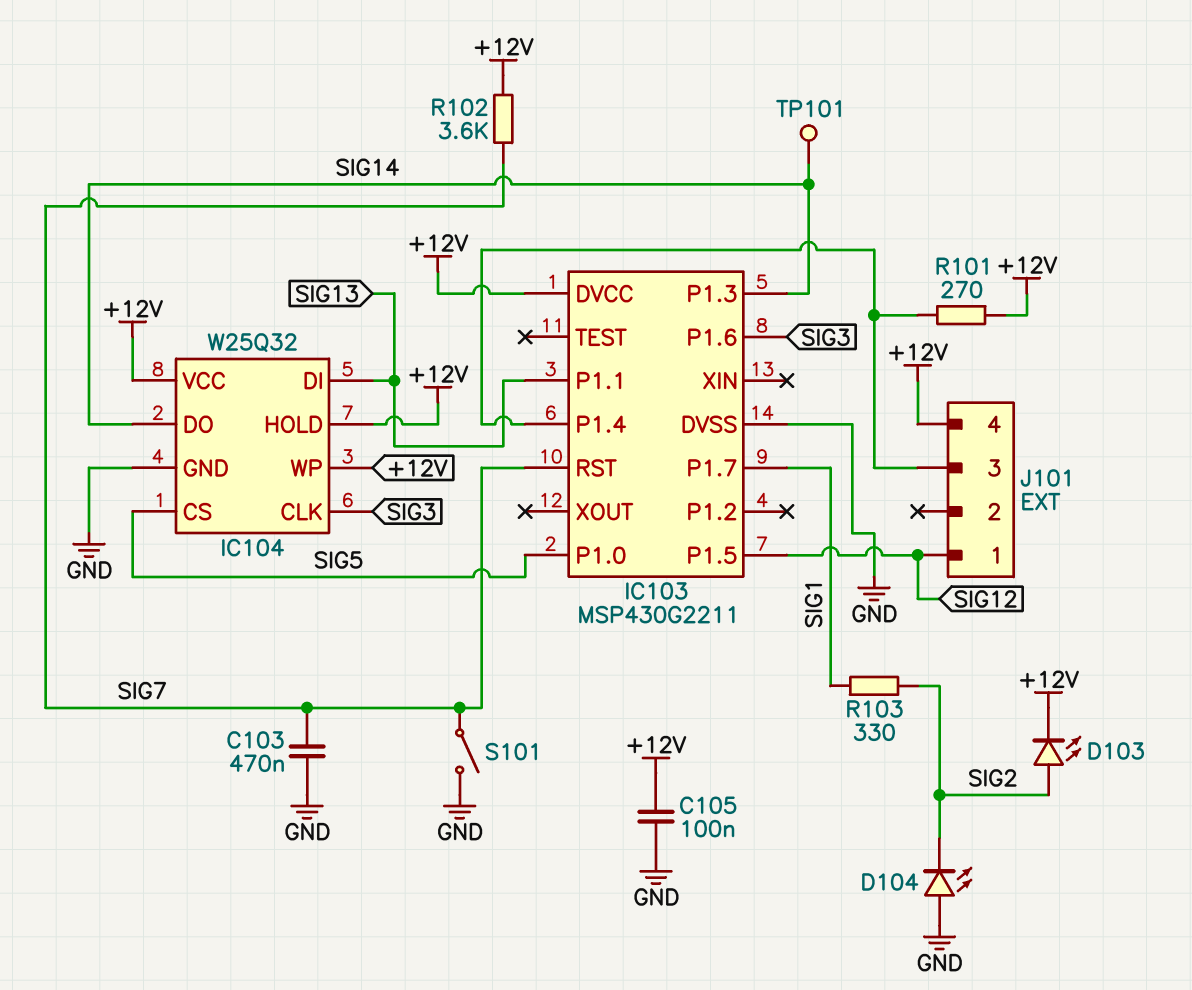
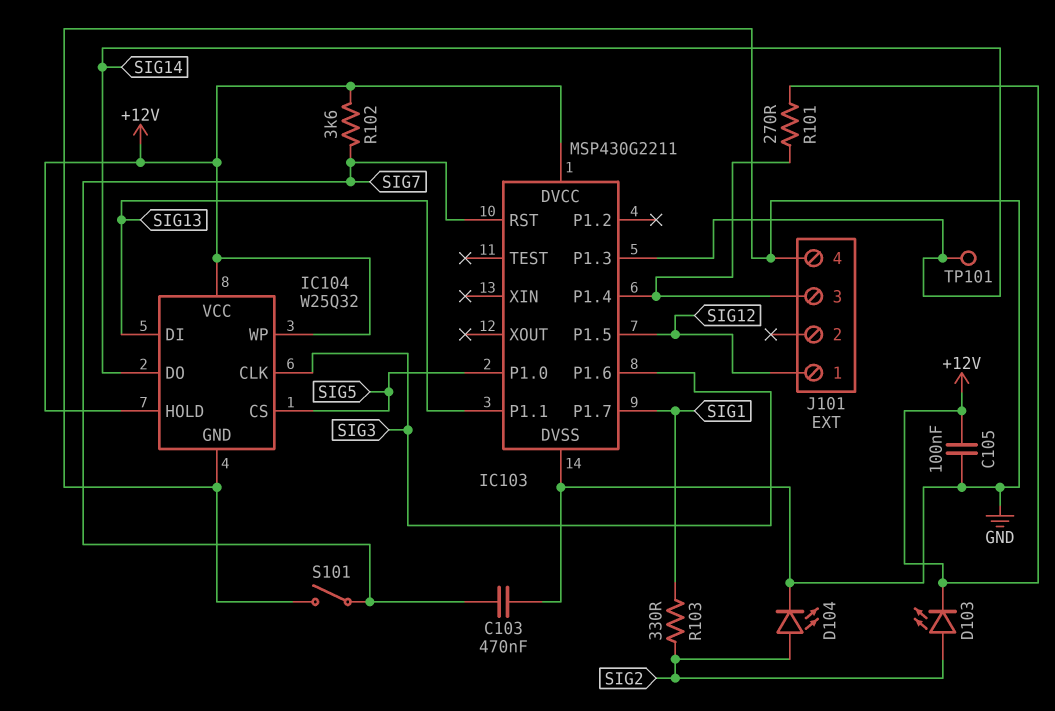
D104: LED (A GND, K SIG2) -> LED (A SIG2, K GND)
J101 pin 4: +12V -> GND

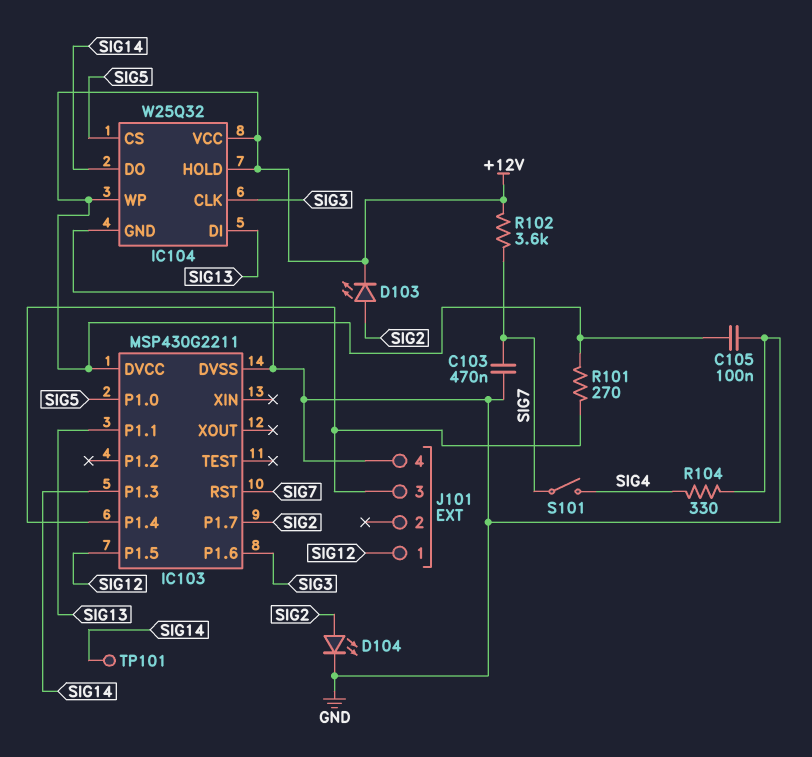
IC103 pin P1.7: SIG1 -> SIG2
R103: 330 (SIG1, SIG2) -> none
R104: none -> 330 (GND, SIG4)
S101: switch (GND, SIG7) -> switch (SIG4, SIG7)

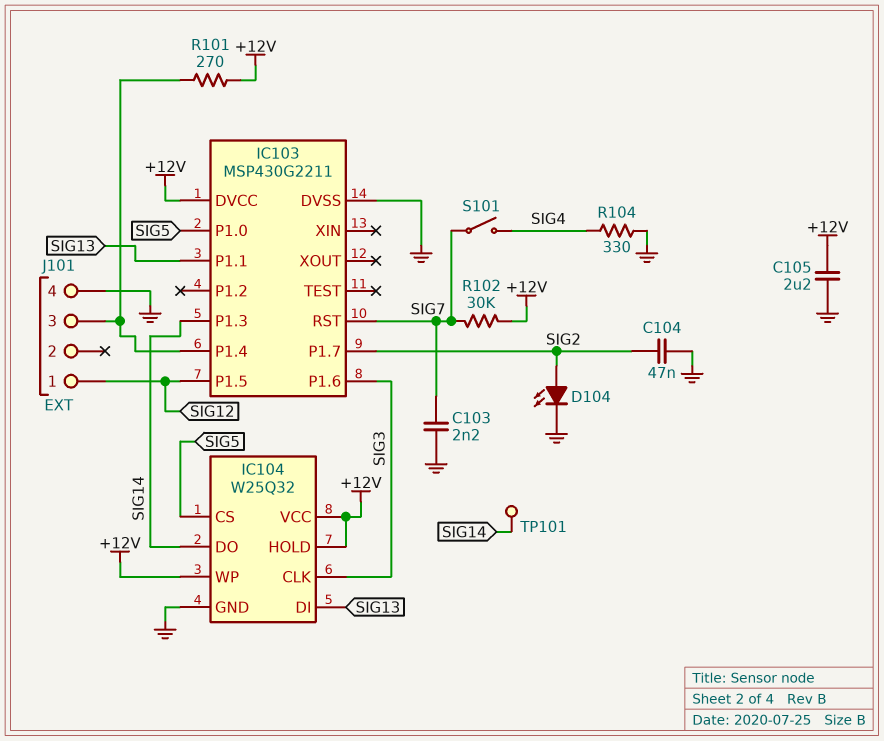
C103: 470nF (GND, SIG7) -> 2.2nF (GND, SIG7)
C104: none -> 47nF (GND, SIG2)
C105: 100nF (+12V, GND) -> 2.2uF (+12V, GND)
D103: LED (A SIG2, K +12V) -> none
R102: 3.6k (+12V, SIG7) -> 30k (+12V, SIG7)

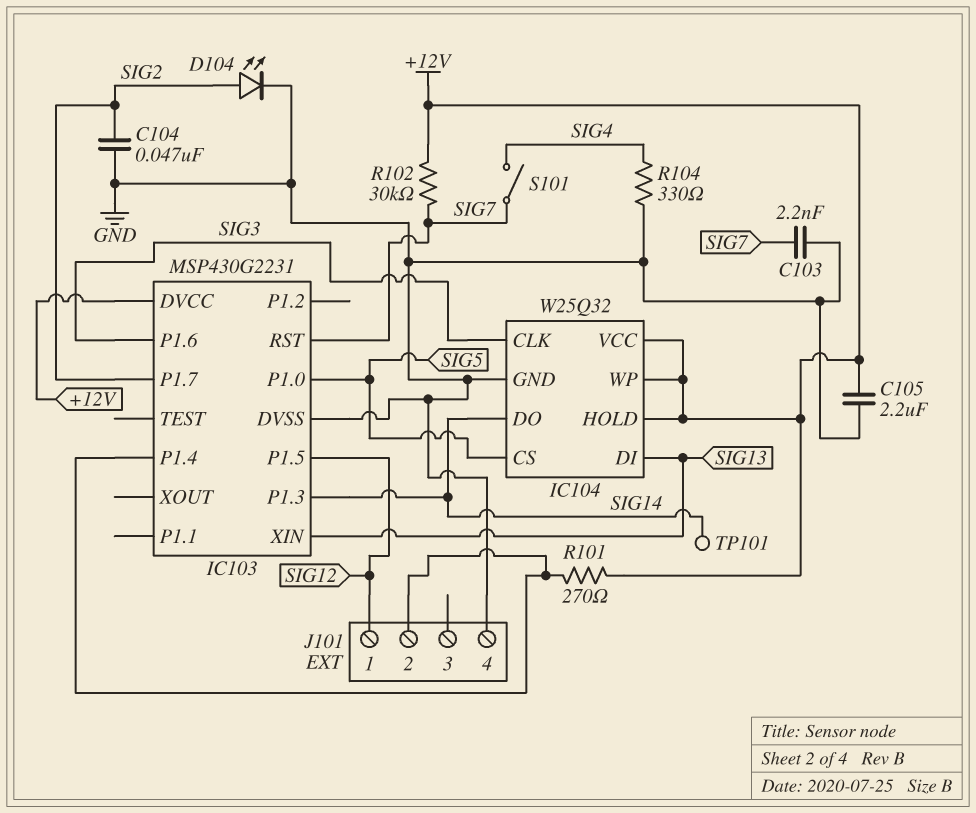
IC103: MSP430G2211 -> MSP430G2231
IC103 pin P1.1: SIG13 -> none
IC103 pin XIN: none -> SIG13
J101 pin 2: none -> IC103/P1.4
J101 pin 3: IC103/P1.4 -> none

